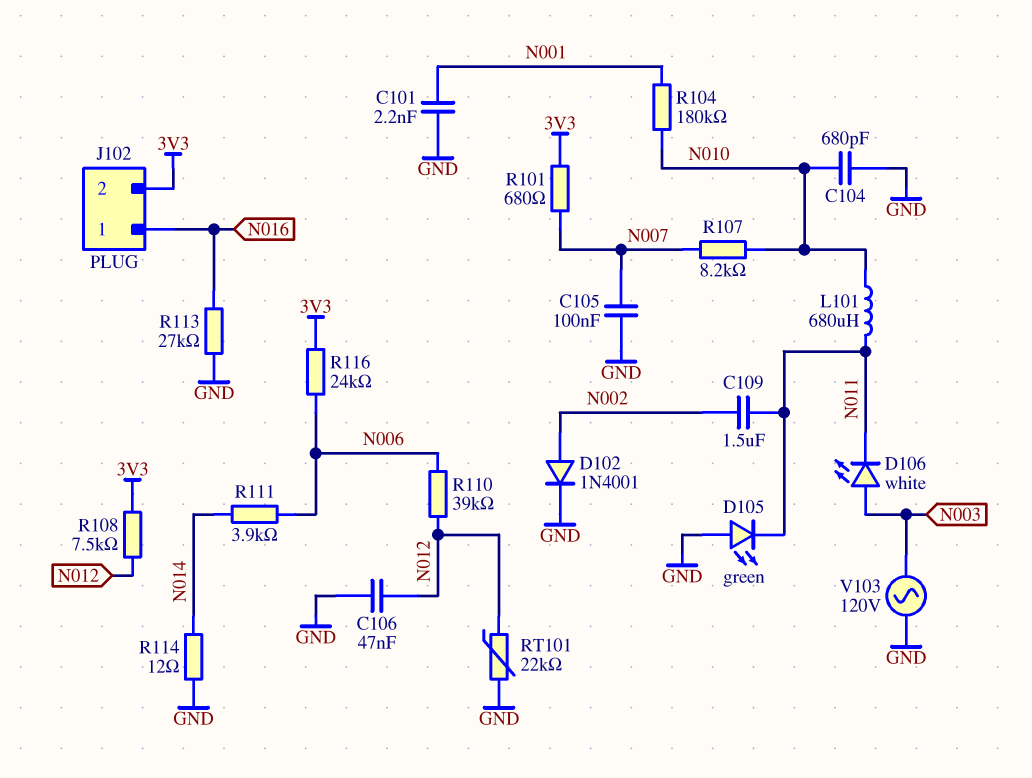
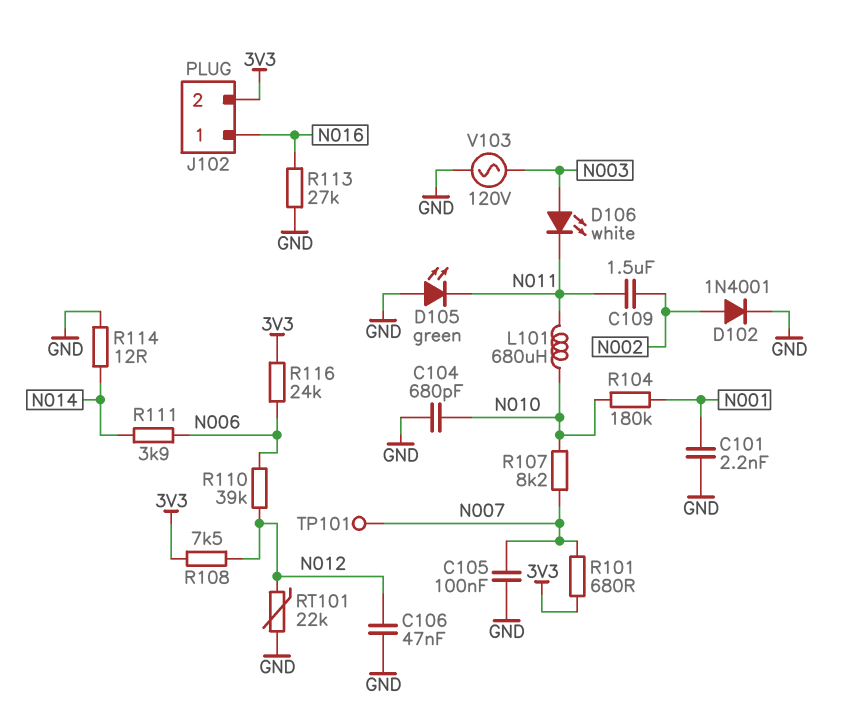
TP101: none -> test point (N007)

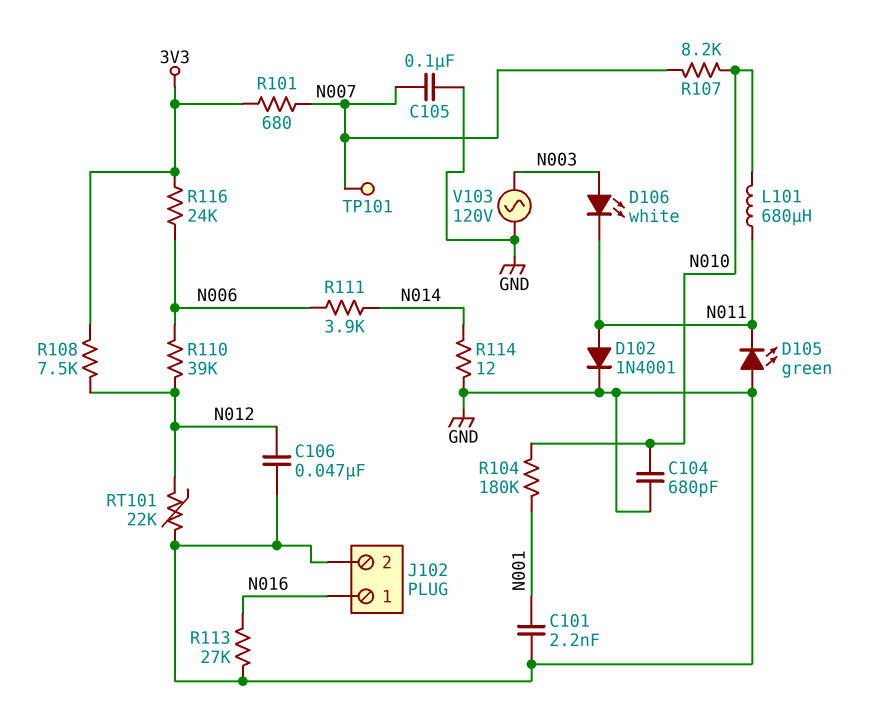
C109: 1.5uF (N002, N011) -> none
D102: diode 1N4001 (A N002, K GND) -> diode 1N4001 (A N011, K GND)
J102 pin 2: 3V3 -> GND

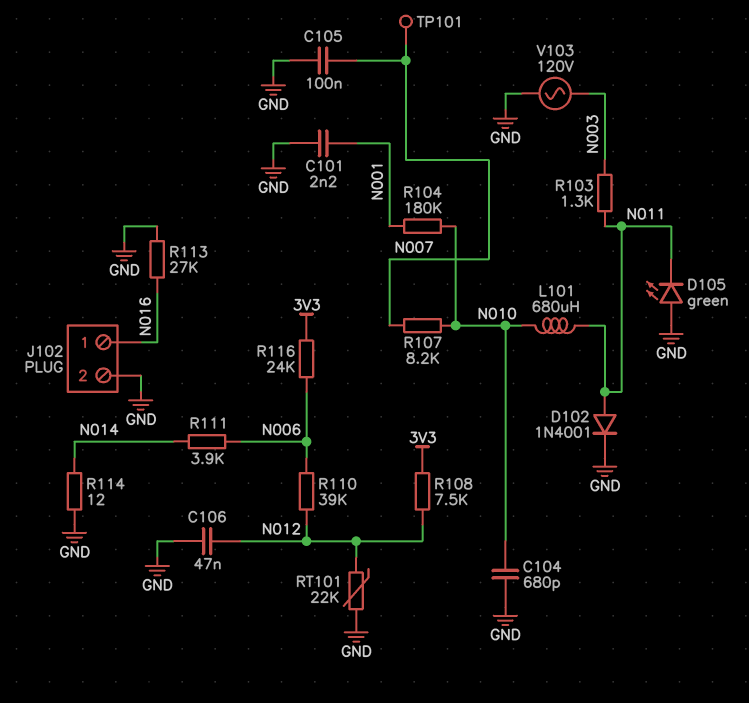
D106: LED white (A N003, K N011) -> none
R101: 680 (3V3, N007) -> none
R103: none -> 1.3k (N003, N011)

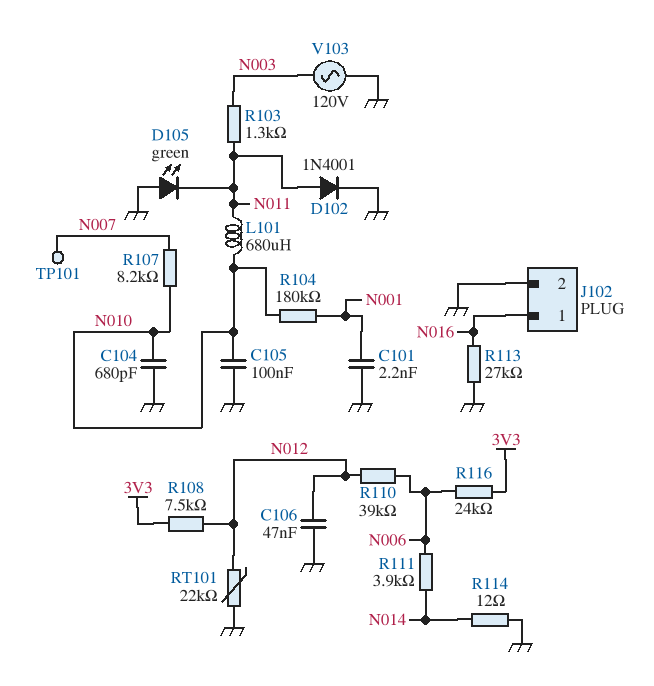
C105: 100nF (GND, N007) -> 100nF (GND, N010)

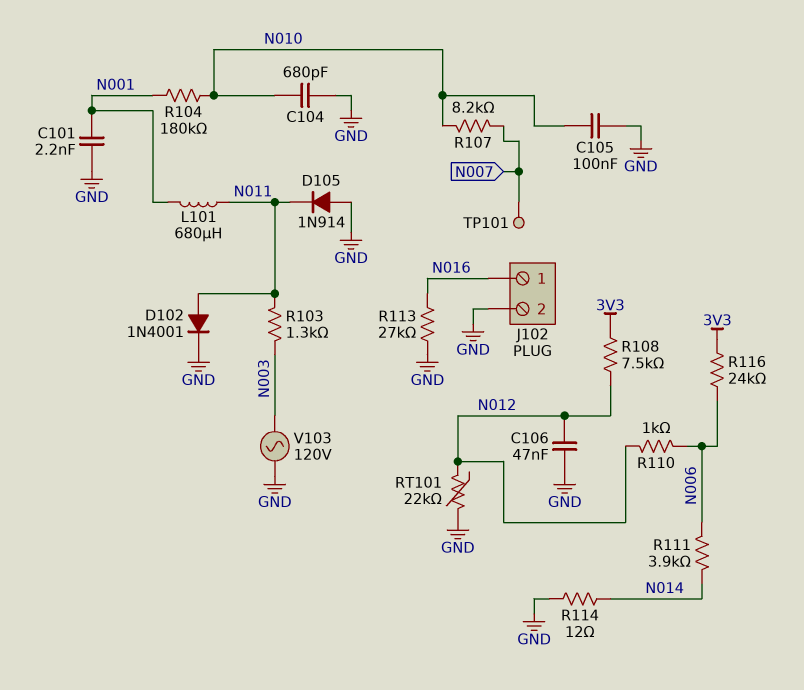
D105: LED green (A GND, K N011) -> diode 1N914 (A GND, K N011)
L101: 680uH (N010, N011) -> 680uH (N001, N011)
R110: 39k (N006, N012) -> 1k (N006, N012)

